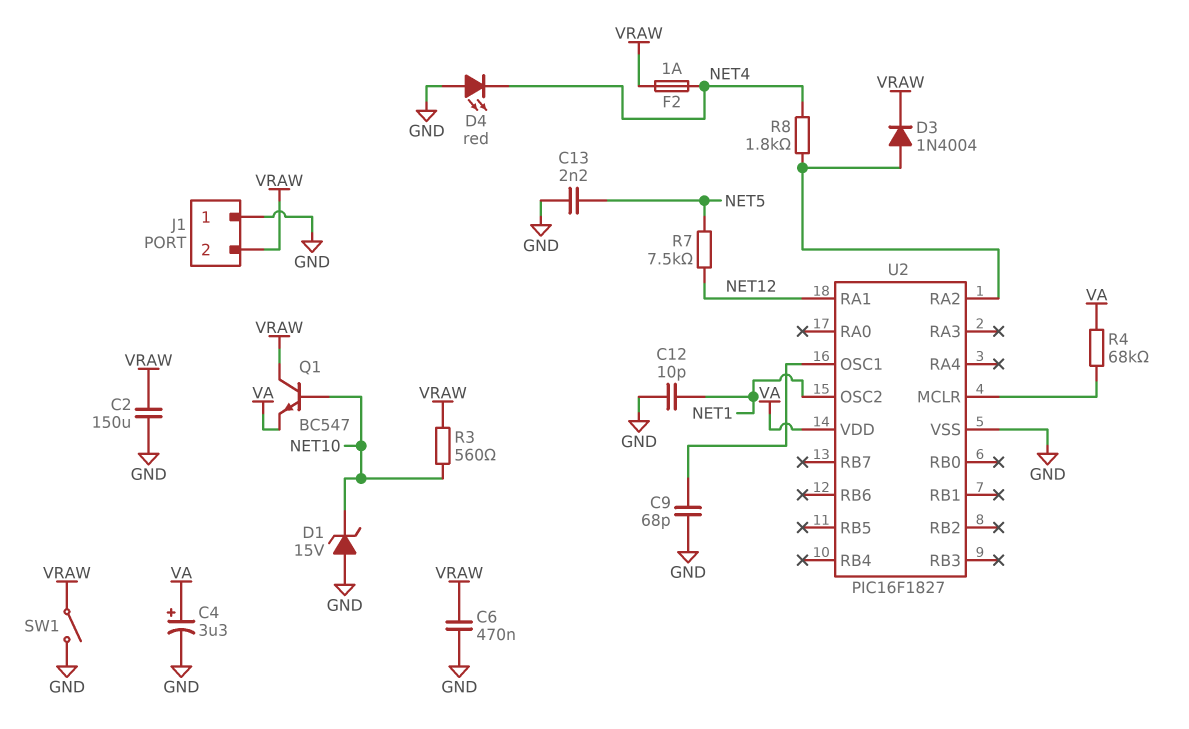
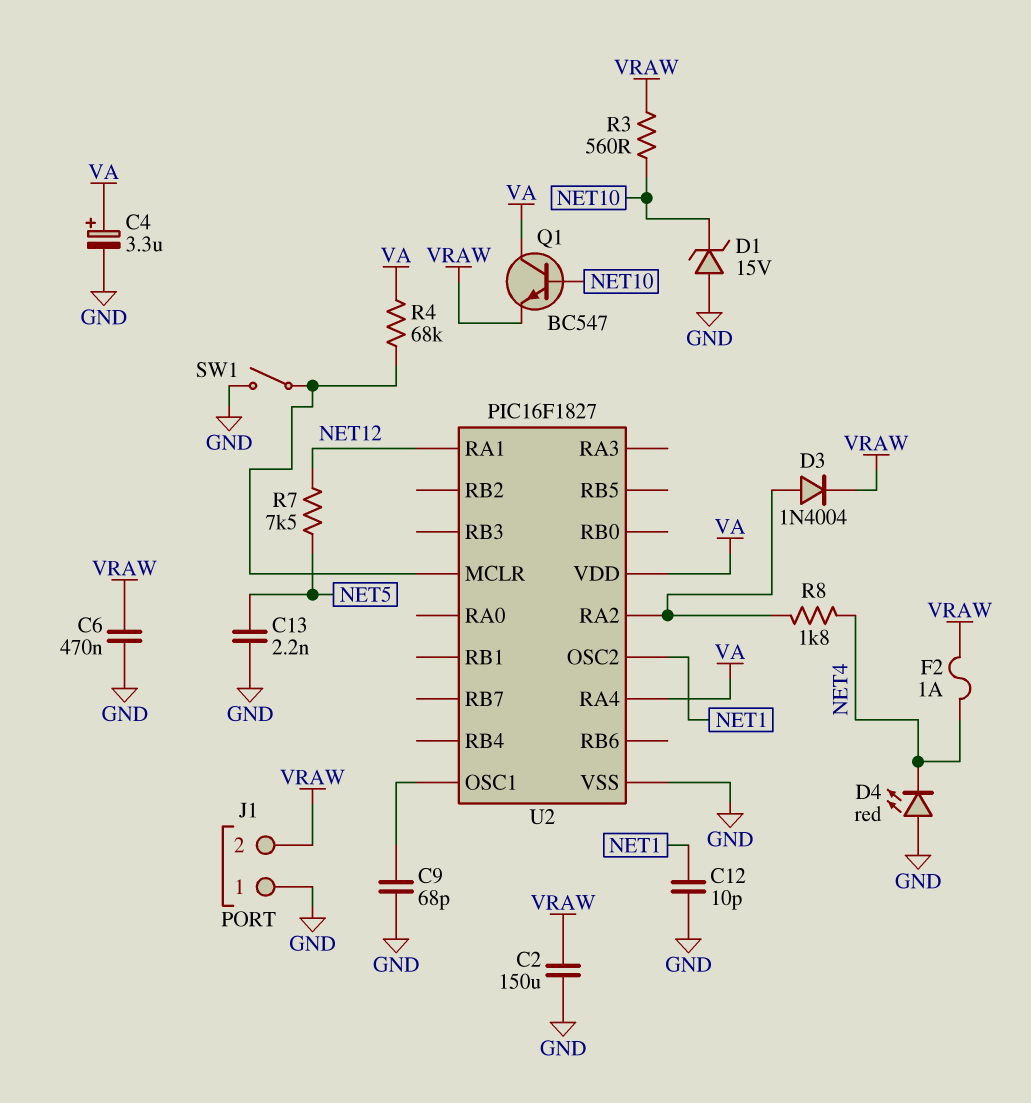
Q1: NPN BC547 (B NET10, C VRAW, E VA) -> NPN BC547 (B NET10, C VA, E VRAW)
SW1: switch (GND, VRAW) -> switch (GND, U2/MCLR)
U2 pin RA4: none -> VA

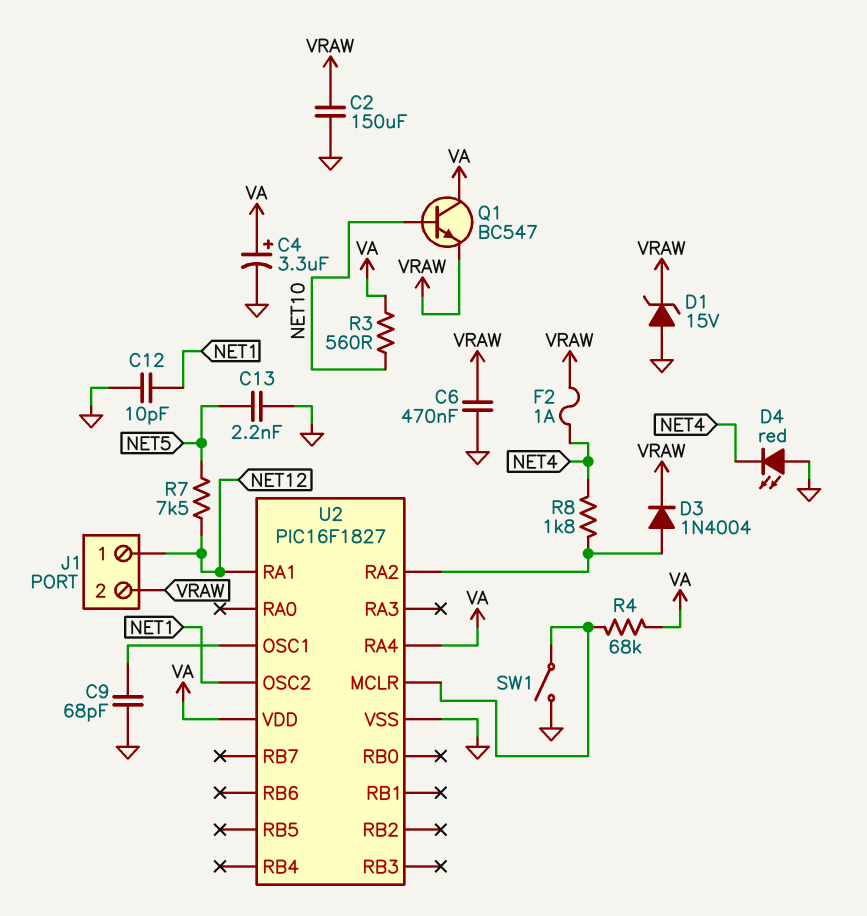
D1: zener 15V (A GND, K NET10) -> zener 15V (A GND, K VRAW)
J1 pin 1: GND -> NET12
R3: 560 (NET10, VRAW) -> 560 (NET10, VA)

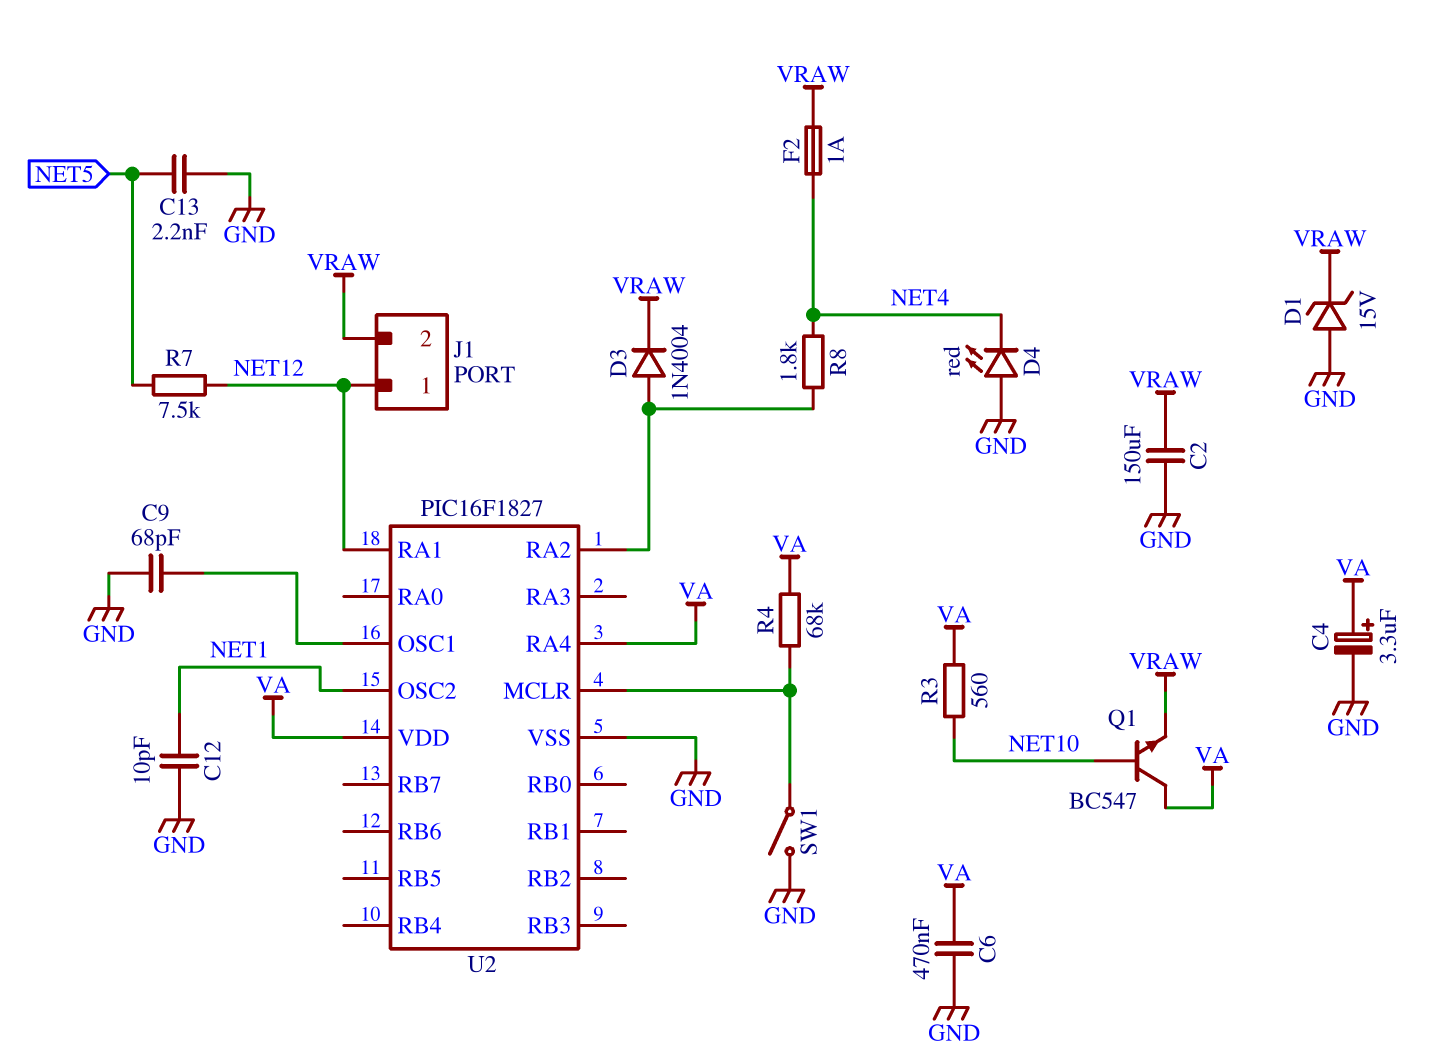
C6: 470nF (GND, VRAW) -> 470nF (GND, VA)

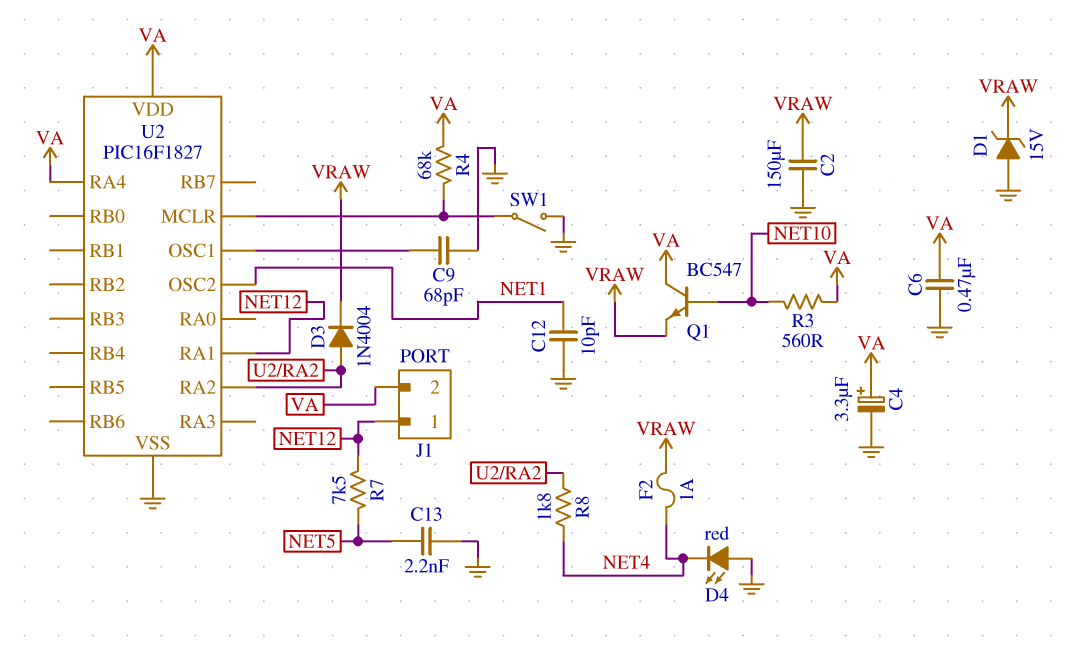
J1 pin 2: VRAW -> VA

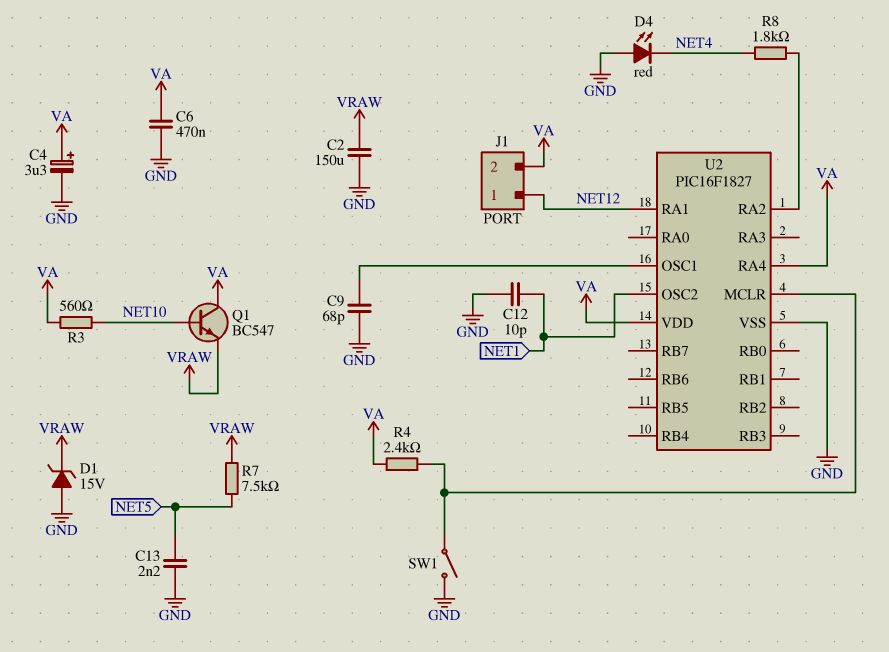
D3: diode 1N4004 (A U2/RA2, K VRAW) -> none
F2: 1A (NET4, VRAW) -> none
R4: 68k (U2/MCLR, VA) -> 2.4k (U2/MCLR, VA)
R7: 7.5k (NET5, NET12) -> 7.5k (NET5, VRAW)

